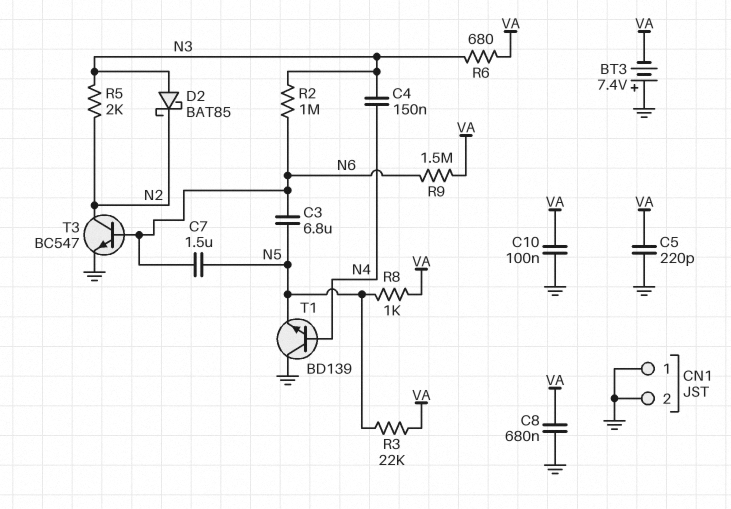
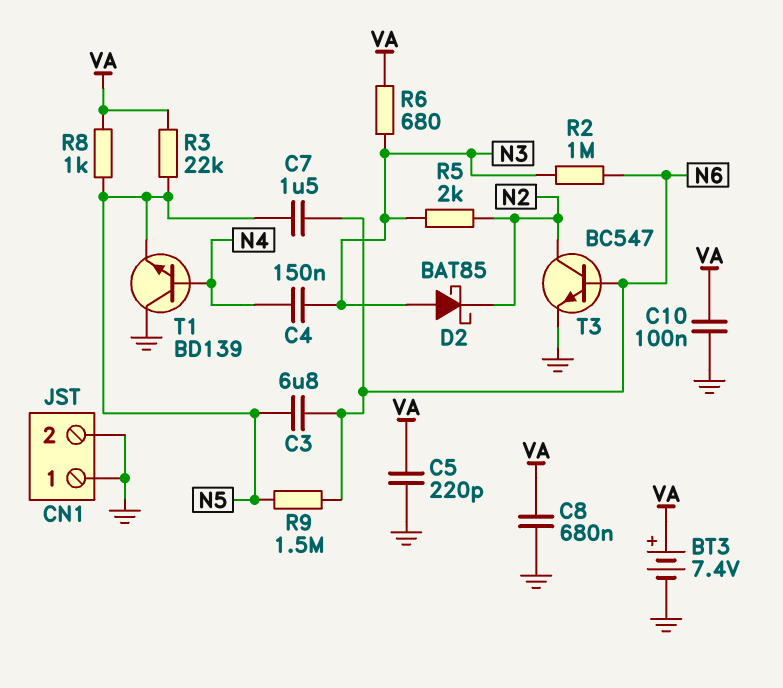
BT3: 7.4V (plus GND, minus VA) -> 7.4V (plus VA, minus GND)
R9: 1.5M (N6, VA) -> 1.5M (N5, N6)

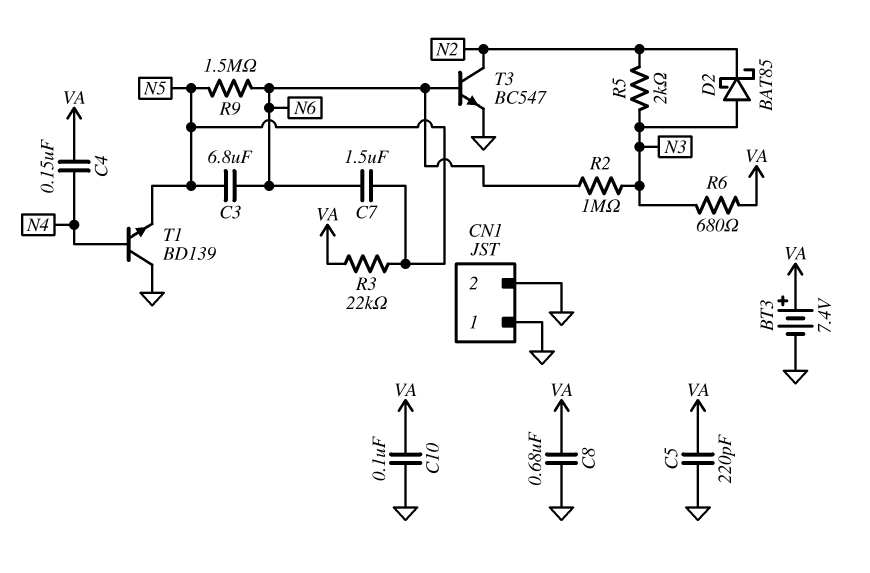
C4: 150nF (N3, N4) -> 150nF (N4, VA)
R8: 1k (N5, VA) -> none

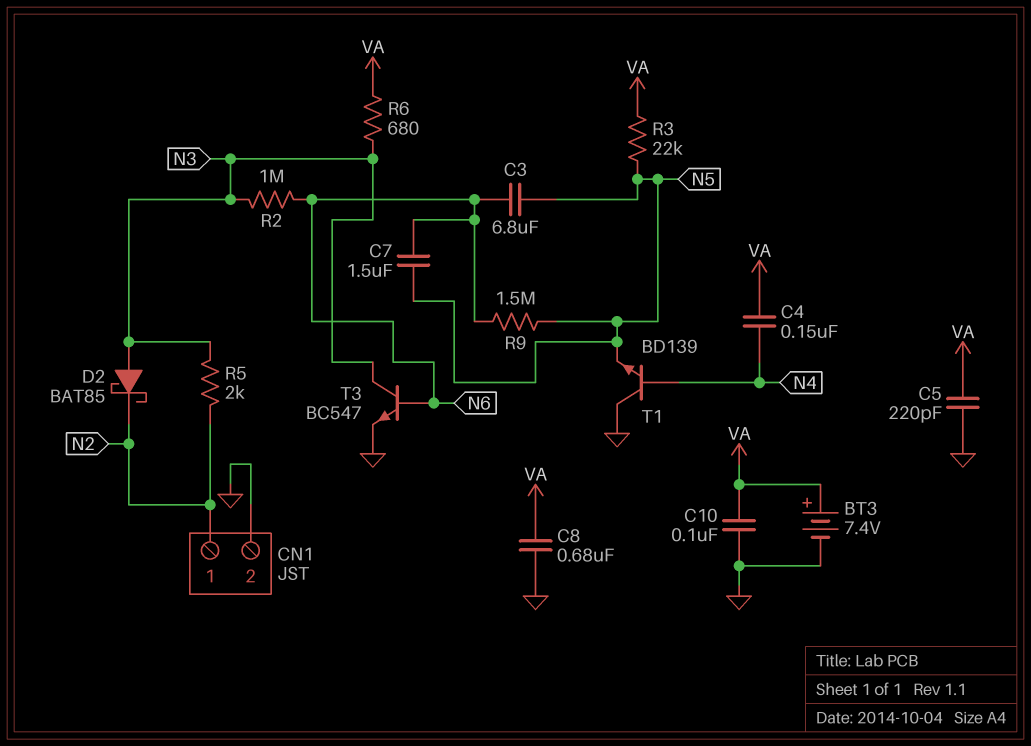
CN1 pin 1: GND -> N2
T3: NPN BC547 (B N6, C N2, E GND) -> NPN BC547 (B N6, C N3, E GND)

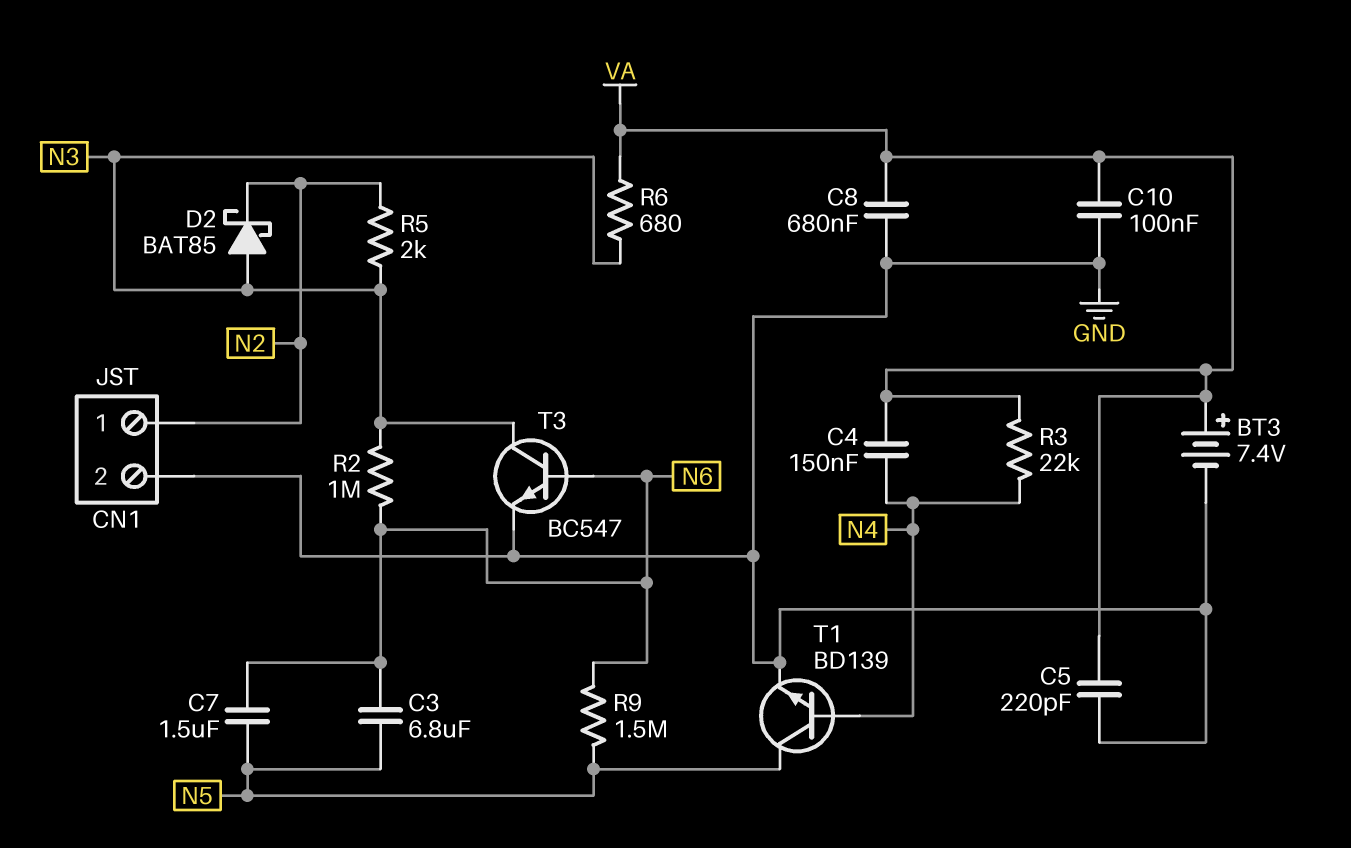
R3: 22k (N5, VA) -> 22k (N4, VA)
T1: NPN BD139 (B N4, C GND, E N5) -> NPN BD139 (B N4, C N5, E GND)

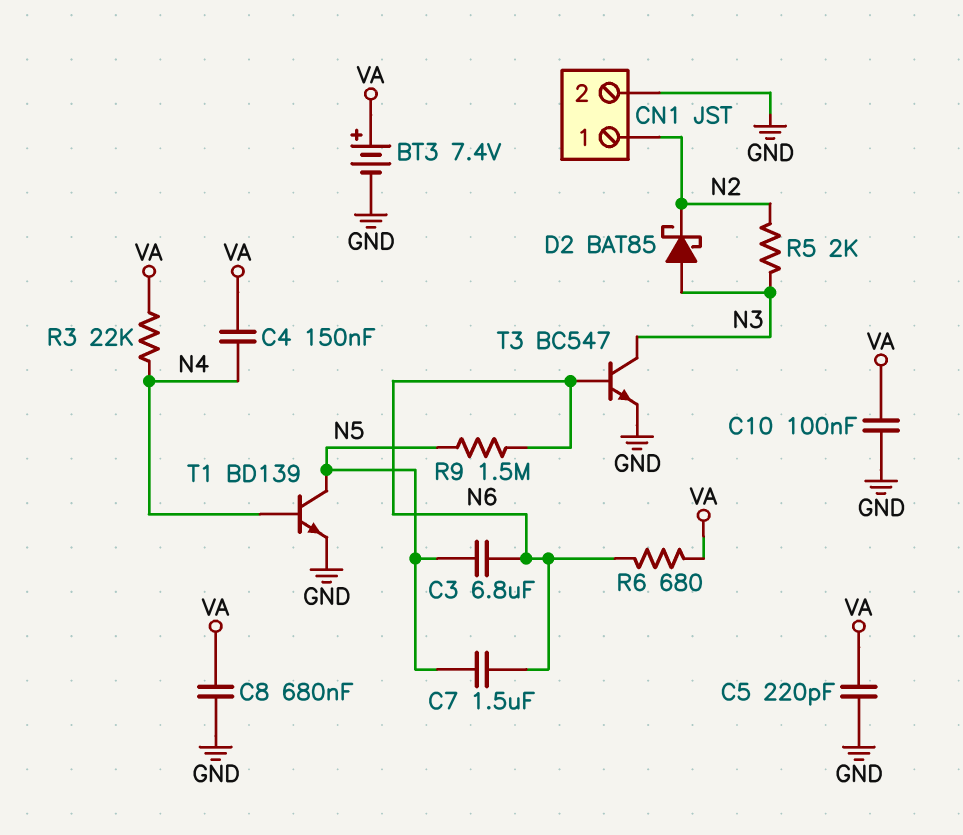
R2: 1M (N3, N6) -> none
R6: 680 (N3, VA) -> 680 (N6, VA)

